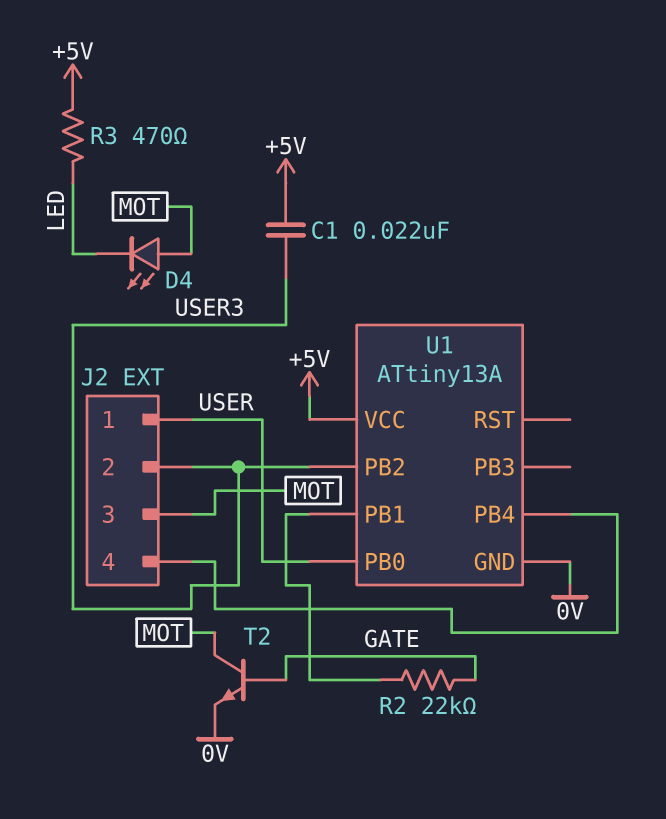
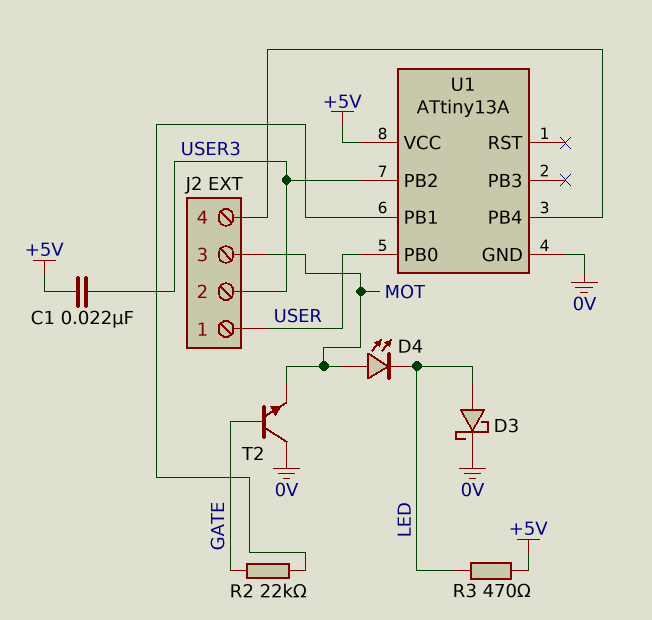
D3: none -> schottky (A LED, K 0V)
T2: NPN (B GATE, C MOT, E 0V) -> NPN (B GATE, C 0V, E MOT)

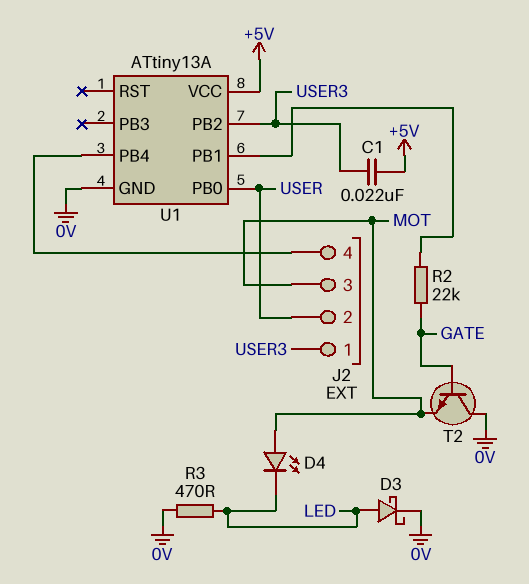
J2 pin 1: USER -> USER3
J2 pin 2: USER3 -> USER
R3: 470 (+5V, LED) -> 470 (0V, LED)

